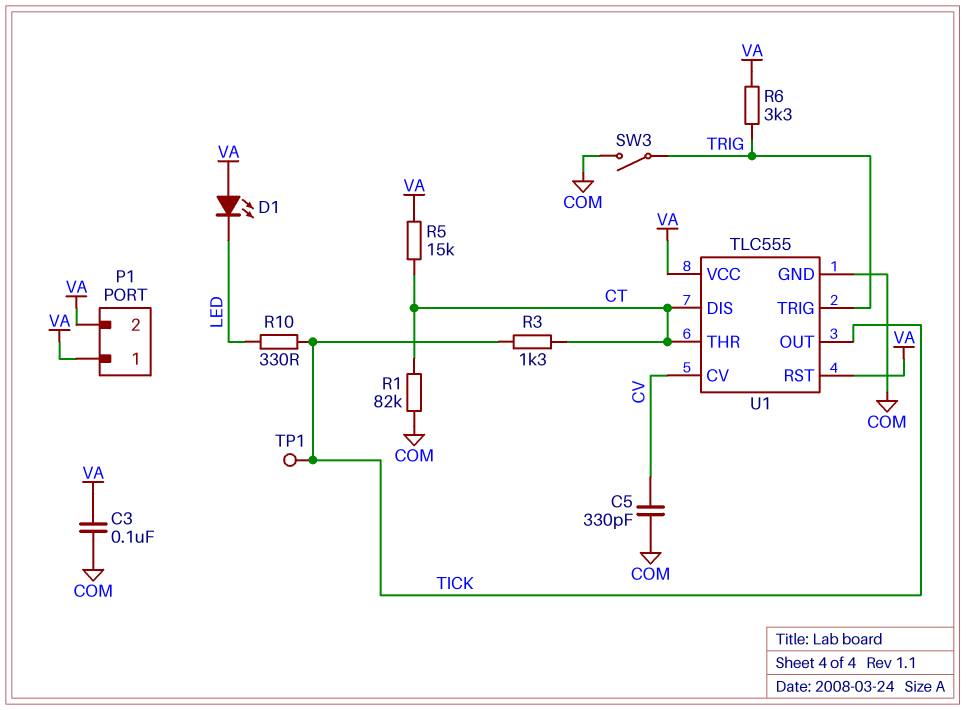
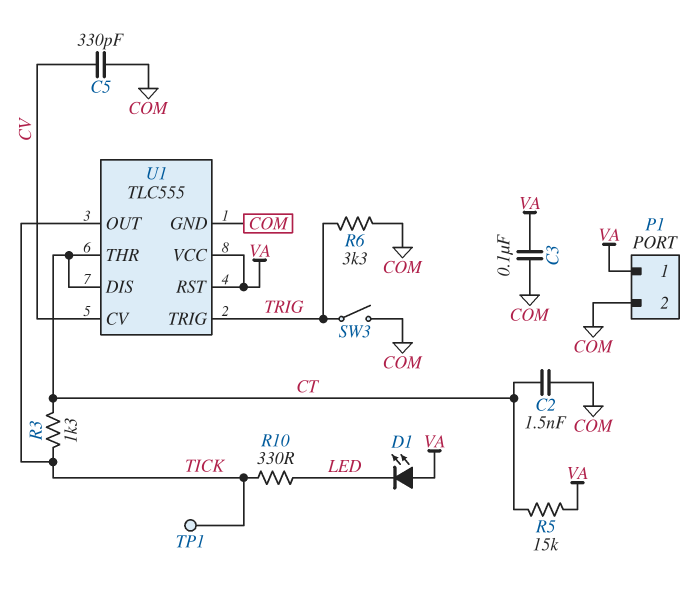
C2: none -> 1.5nF (COM, CT)
P1 pin 2: VA -> COM
R1: 82k (COM, CT) -> none
R6: 3.3k (TRIG, VA) -> 3.3k (COM, TRIG)

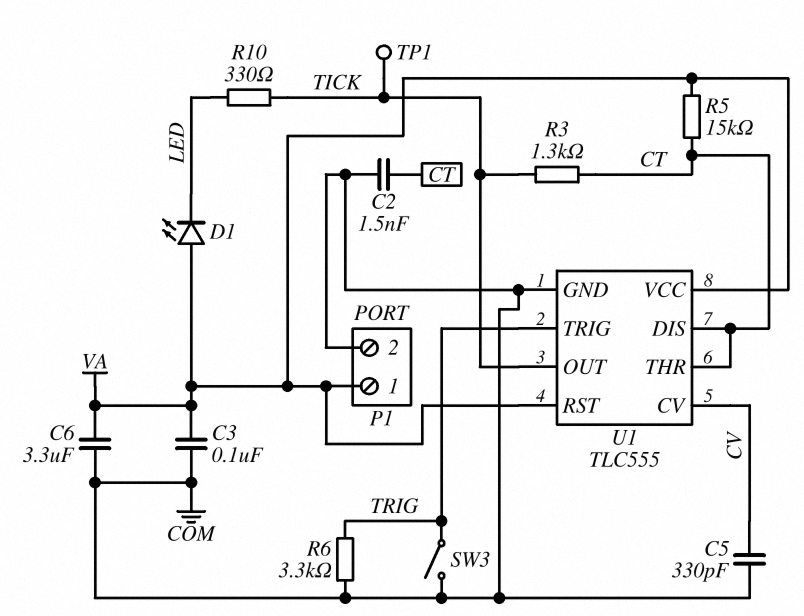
C6: none -> 3.3uF (COM, VA)

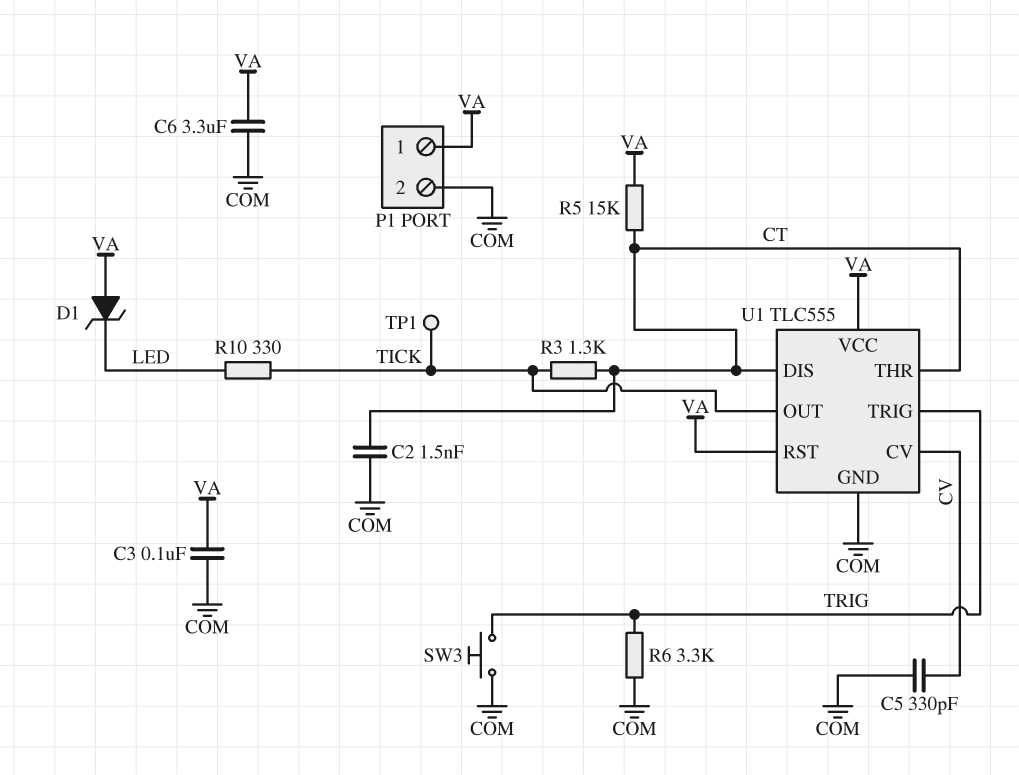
D1: LED (A VA, K LED) -> zener (A VA, K LED)
SW3: switch (COM, TRIG) -> button (COM, TRIG)

